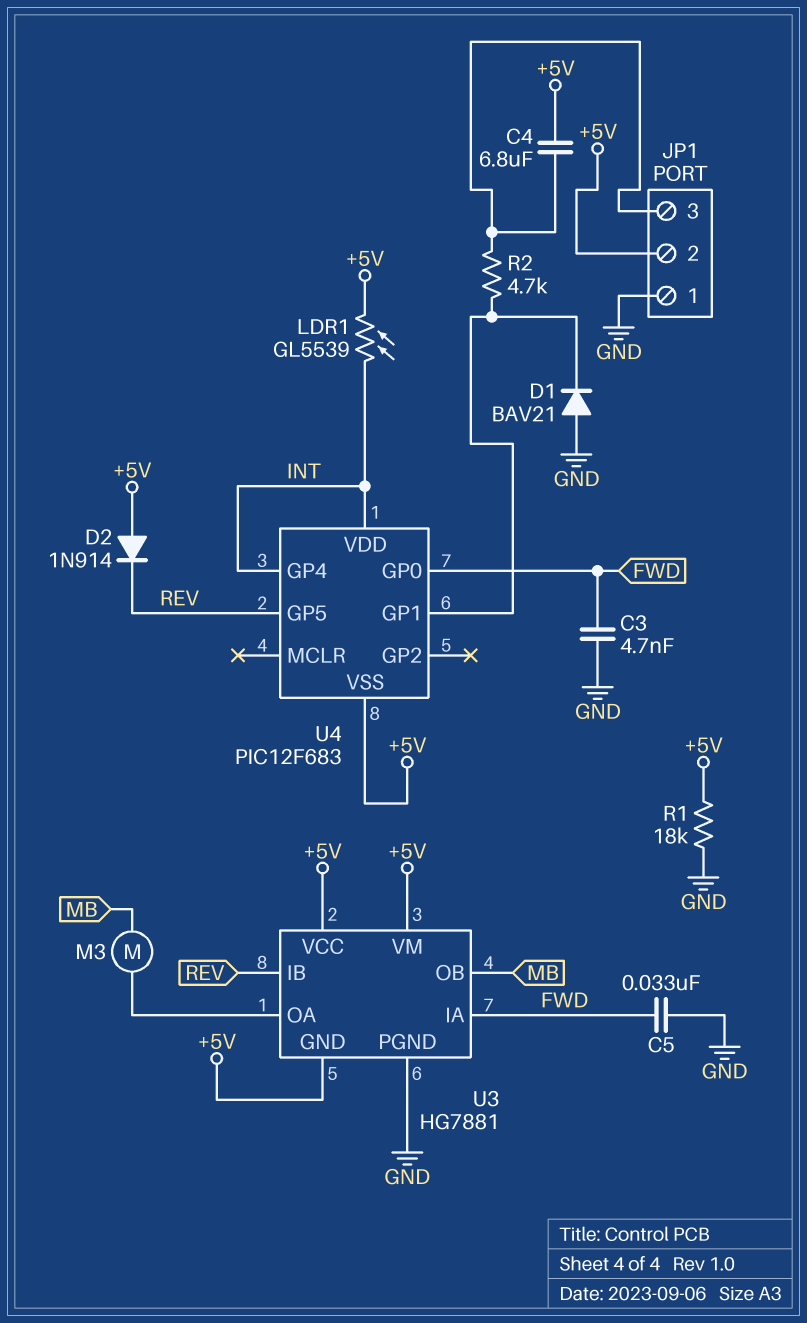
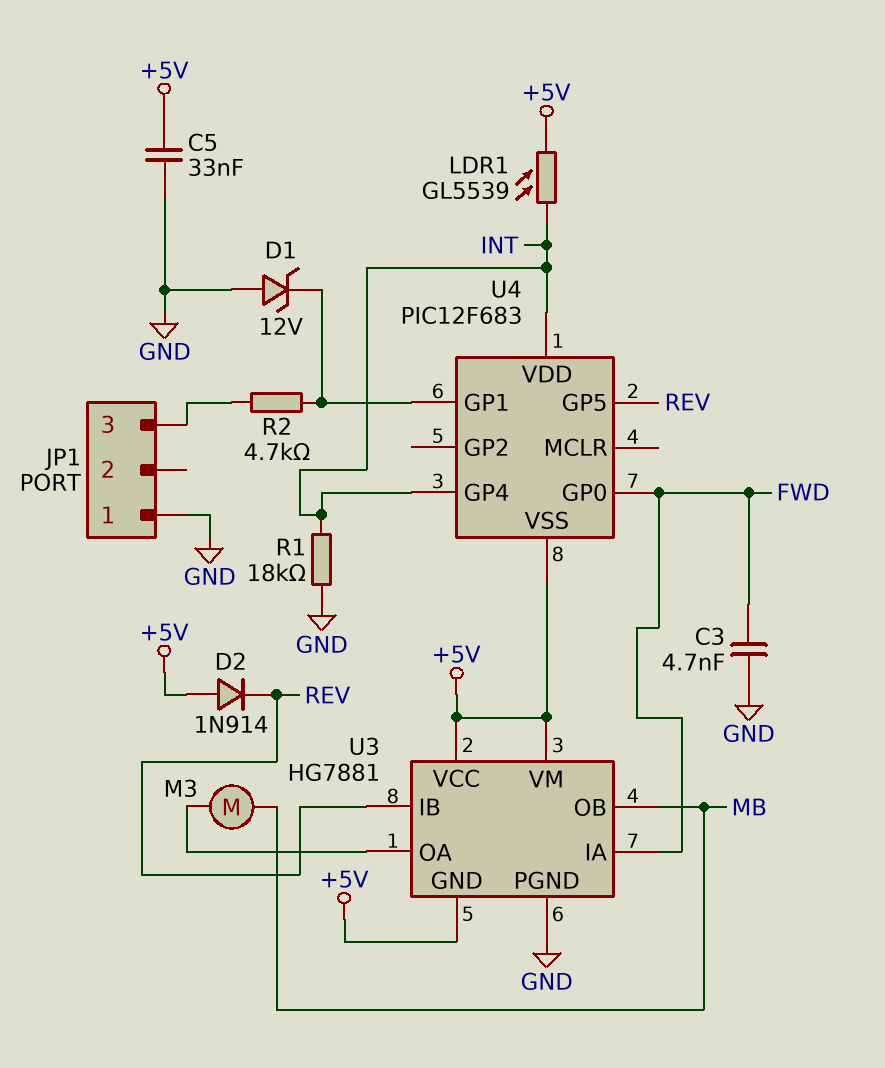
C4: 6.8uF (+5V, JP1/3) -> none
C5: 33nF (FWD, GND) -> 33nF (+5V, GND)
D1: diode BAV21 (A GND, K U4/GP1) -> zener 12V (A GND, K U4/GP1)
JP1 pin 2: +5V -> none
R1: 18k (+5V, GND) -> 18k (GND, INT)

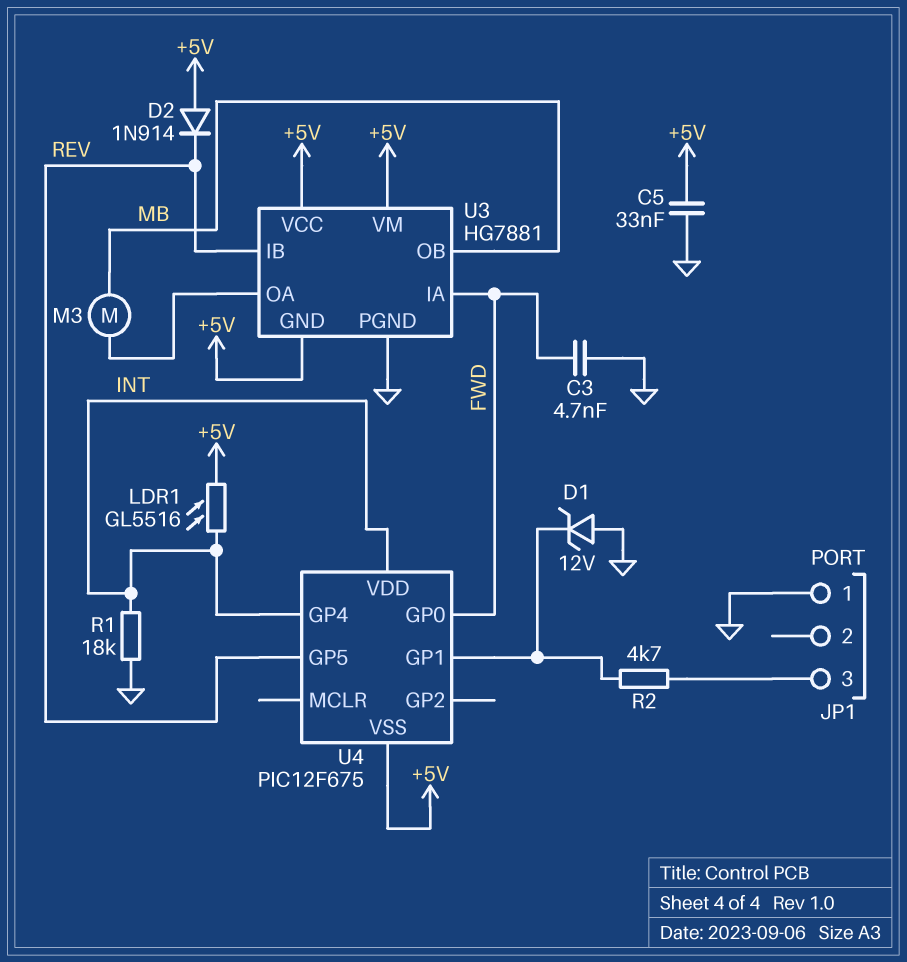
LDR1: GL5539 (+5V, INT) -> GL5516 (+5V, INT)
U4: PIC12F683 -> PIC12F675

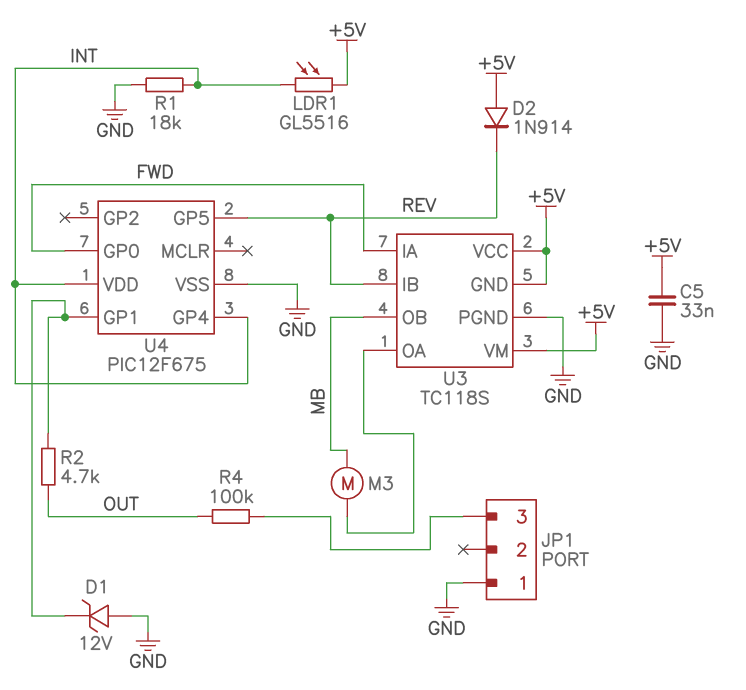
C3: 4.7nF (FWD, GND) -> none
R2: 4.7k (JP1/3, U4/GP1) -> 4.7k (OUT, U4/GP1)
R4: none -> 100k (JP1/3, OUT)
U3: HG7881 -> TC118S
U4 pin VSS: +5V -> GND

